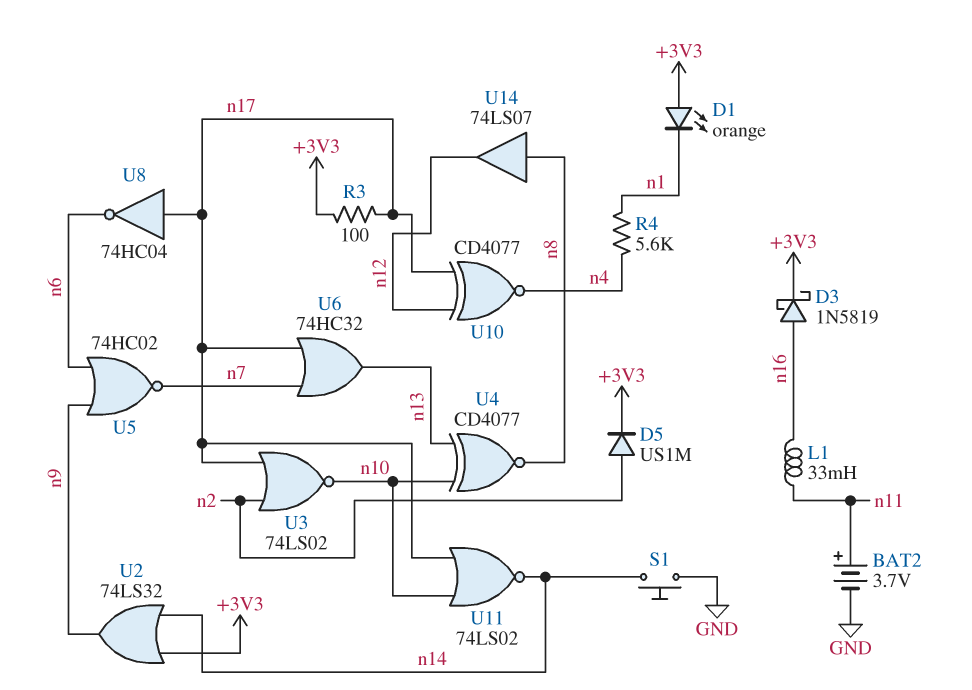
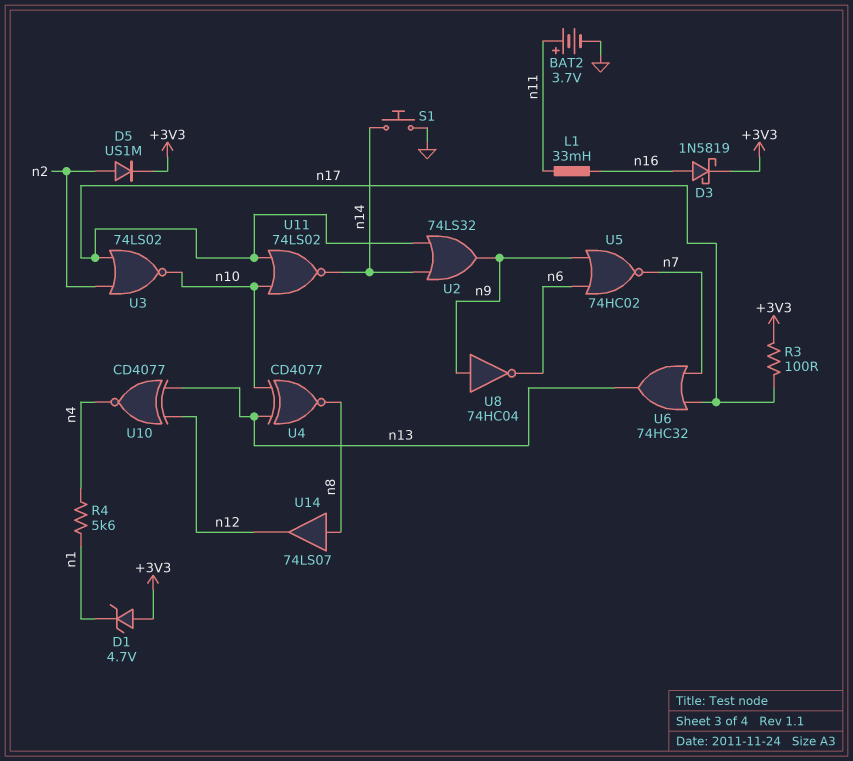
D1: LED orange (A +3V3, K n1) -> zener 4.7V (A +3V3, K n1)
U2: OR 74LS32 (in +3V3, in n14, out n9) -> OR 74LS32 (in n14, in n17, out n9)
U8: NOT 74HC04 (in n17, out n6) -> NOT 74HC04 (in n9, out n6)
U10: XNOR CD4077 (in n12, in n17, out n4) -> XNOR CD4077 (in n12, in n13, out n4)

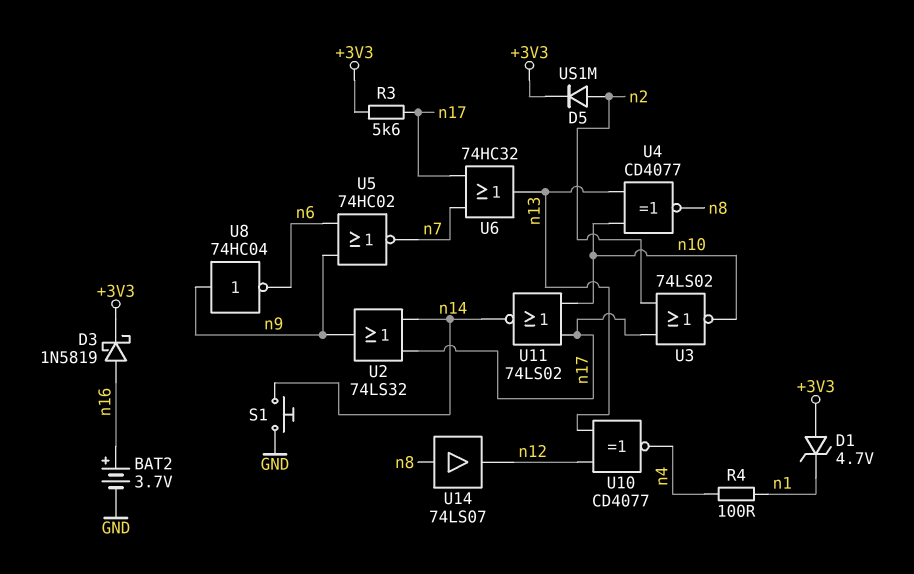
BAT2: 3.7V (plus n11, minus GND) -> 3.7V (plus n16, minus GND)
L1: 33mH (n11, n16) -> none
R3: 100 (+3V3, n17) -> 5.6k (+3V3, n17)
R4: 5.6k (n1, n4) -> 100 (n1, n4)

